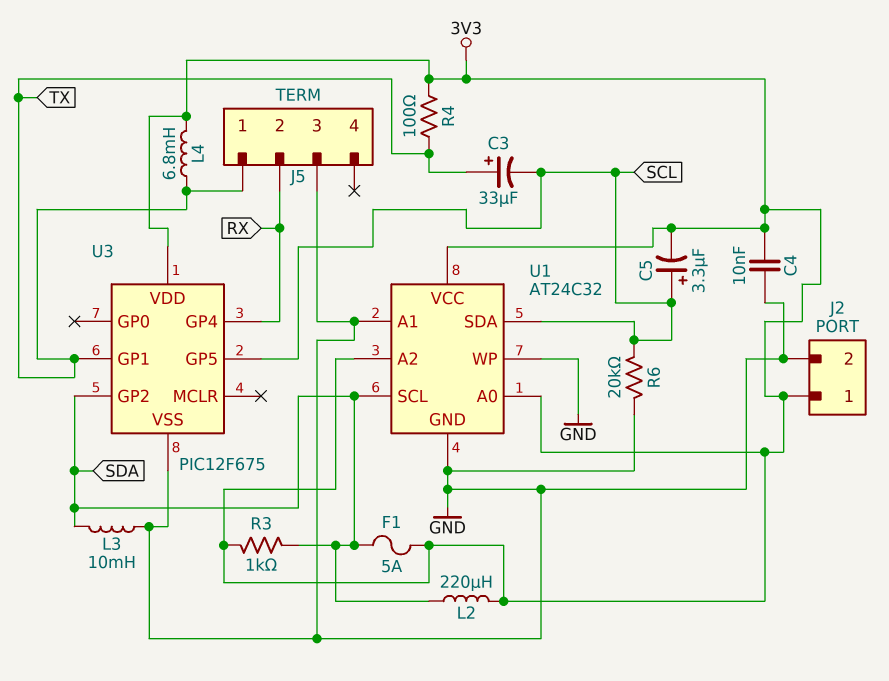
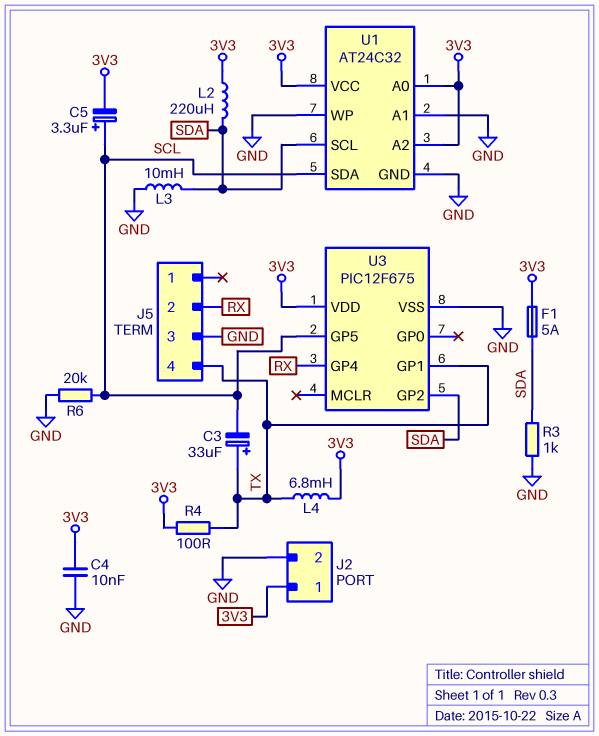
J5 pin 1: TX -> none
J5 pin 4: none -> TX
R3: 1k (3V3, SDA) -> 1k (GND, SDA)

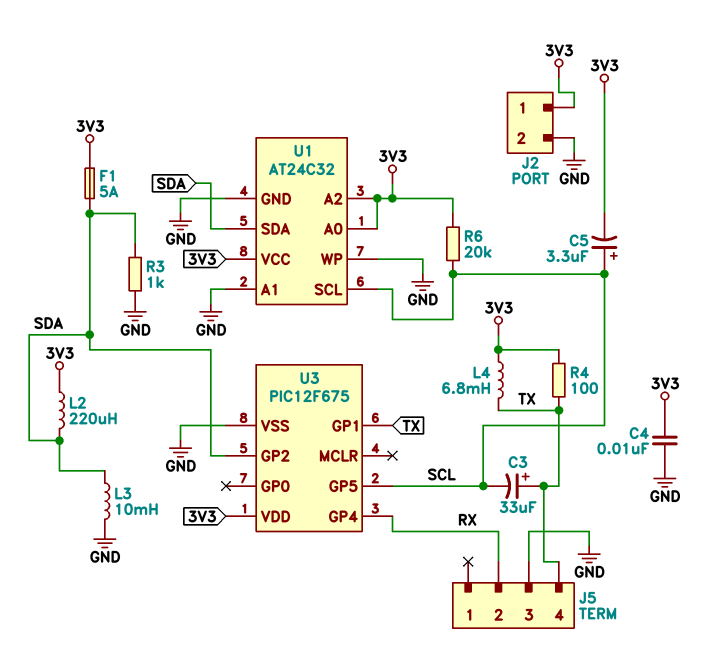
R6: 20k (GND, SCL) -> 20k (3V3, SCL)
U1 pin SCL: SDA -> SCL
U1 pin SDA: SCL -> SDA

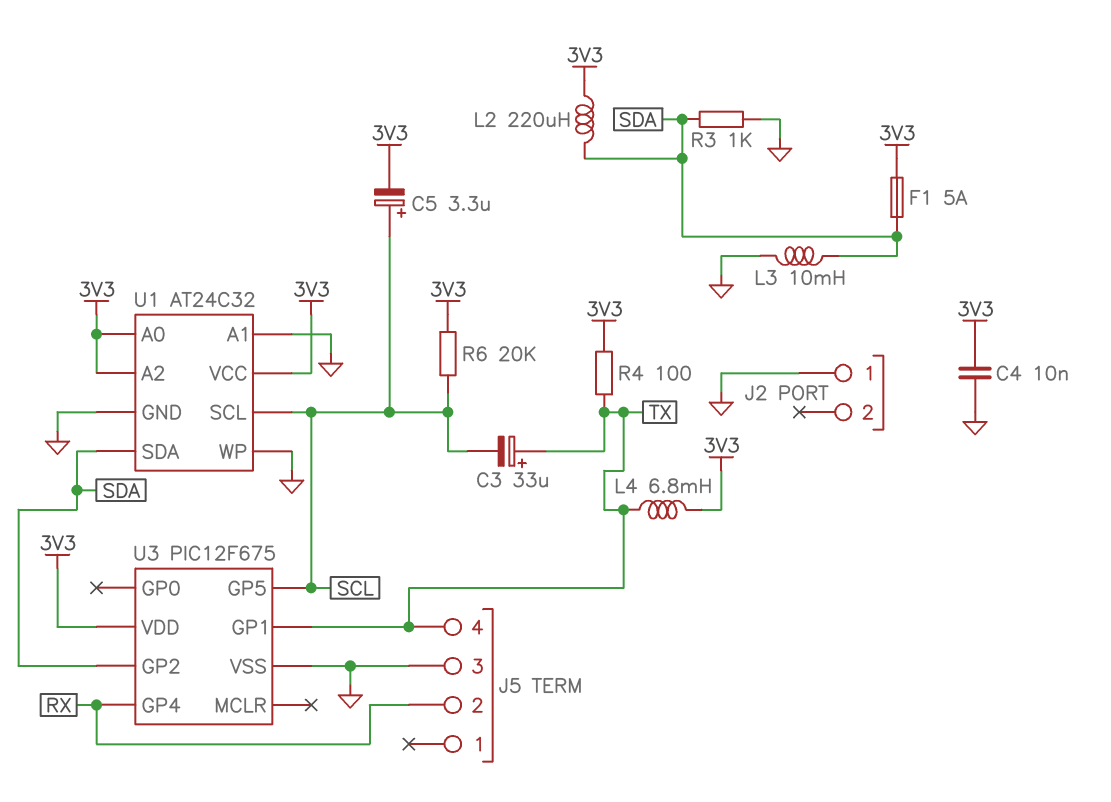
J2 pin 1: 3V3 -> GND
J2 pin 2: GND -> none

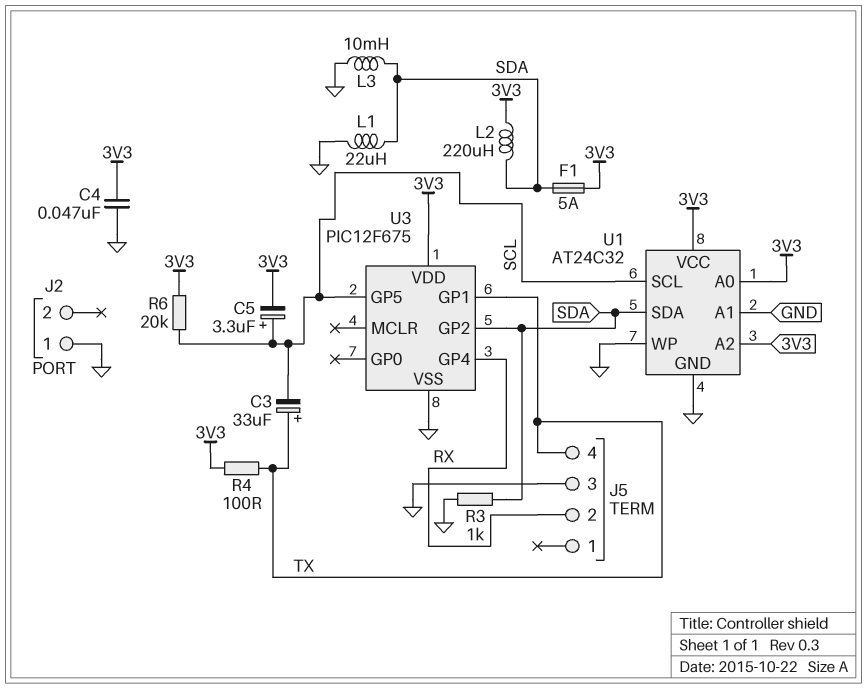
C4: 10nF (3V3, GND) -> 47nF (3V3, GND)
L1: none -> 22uH (GND, SDA)
L4: 6.8mH (3V3, TX) -> none

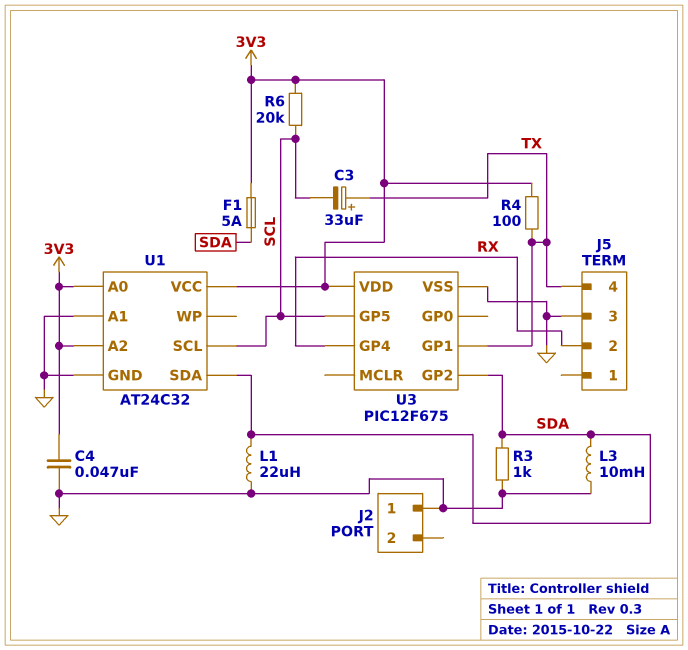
C5: 3.3uF (plus SCL, minus 3V3) -> none
L2: 220uH (3V3, SDA) -> none
U1 pin WP: GND -> none

